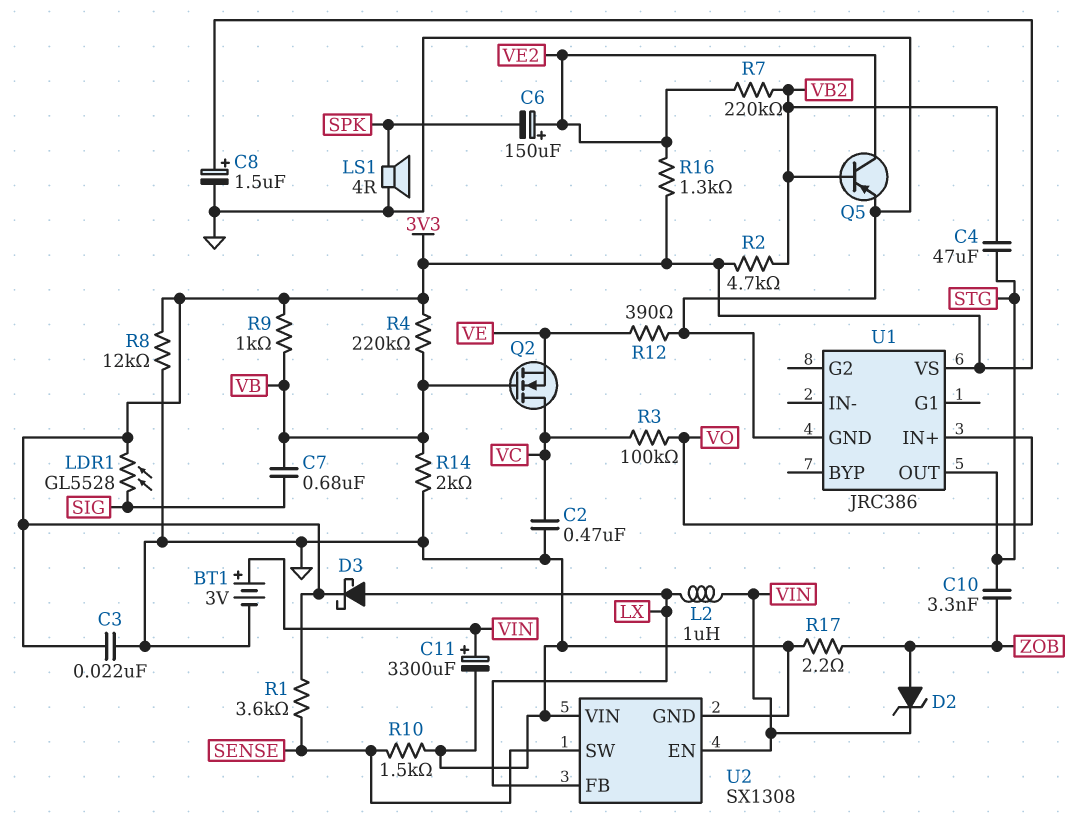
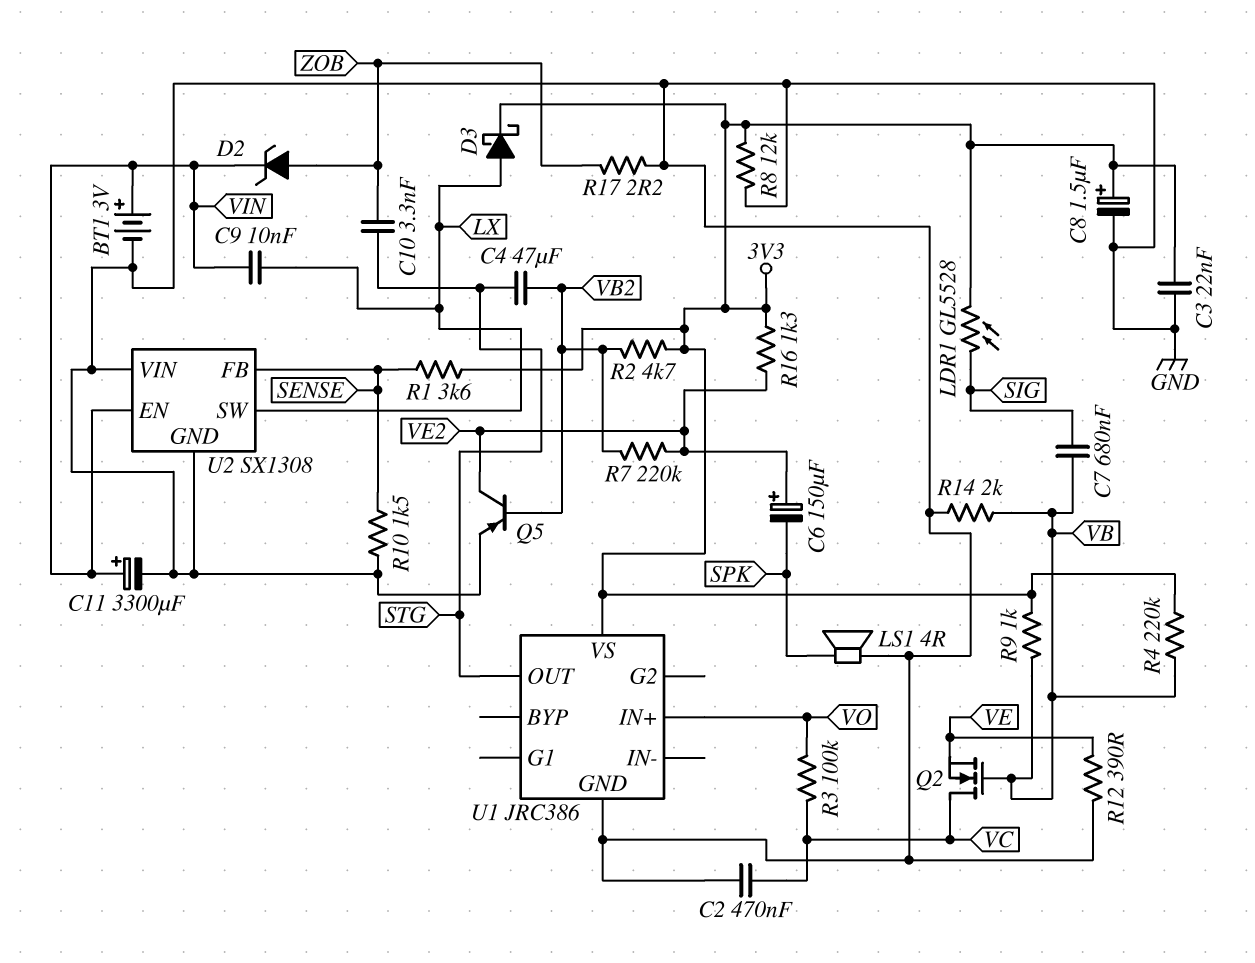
C9: none -> 10nF (LX, VIN)
L2: 1uH (LX, VIN) -> none
U2 pin FB: LX -> SENSE
U2 pin SW: SENSE -> LX

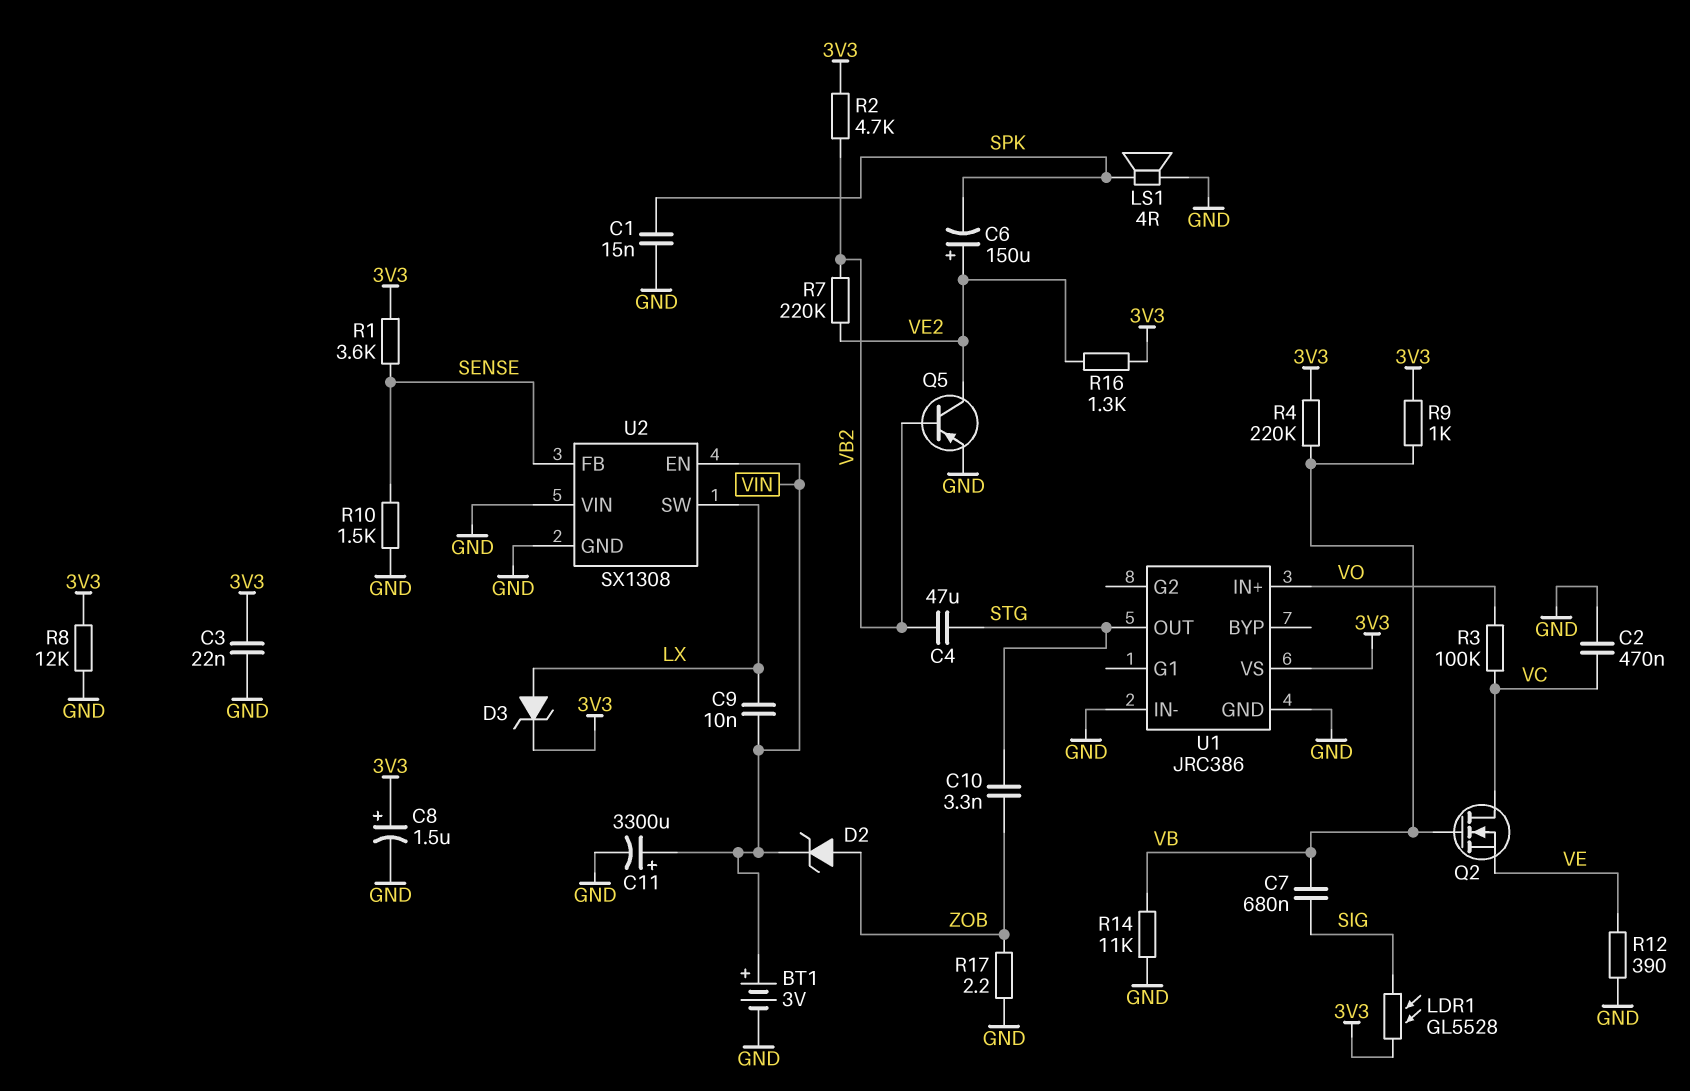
C1: none -> 15nF (GND, SPK)
D3: schottky (A LX, K 3V3) -> zener (A LX, K 3V3)
R14: 2k (GND, VB) -> 11k (GND, VB)
U1 pin IN-: none -> GND

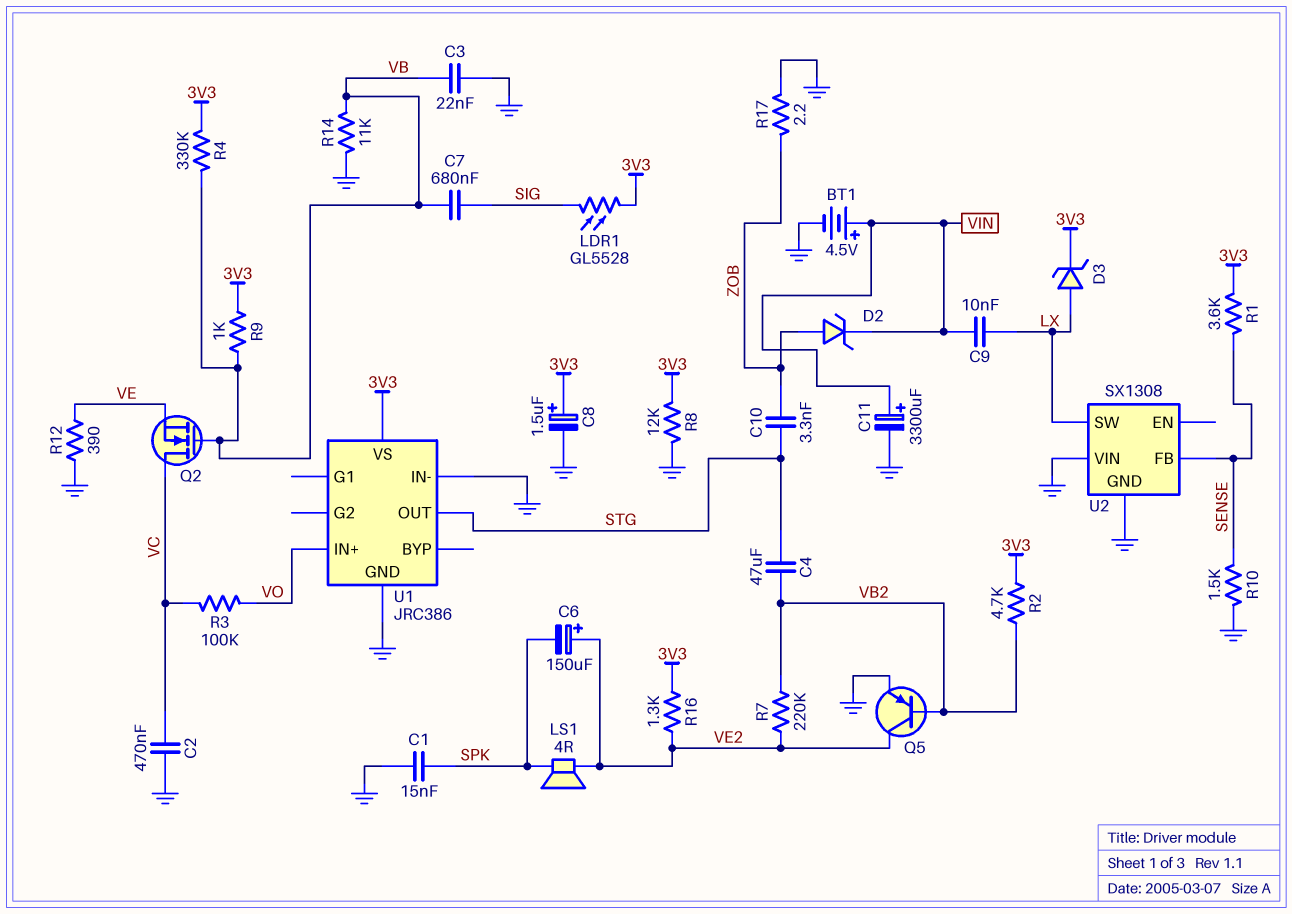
BT1: 3V (plus VIN, minus GND) -> 4.5V (plus VIN, minus GND)
C3: 22nF (3V3, GND) -> 22nF (GND, VB)
LS1: speaker 4R (GND, SPK) -> speaker 4R (SPK, VE2)
R4: 220k (3V3, VB) -> 330k (3V3, VB)
U2 pin EN: VIN -> none

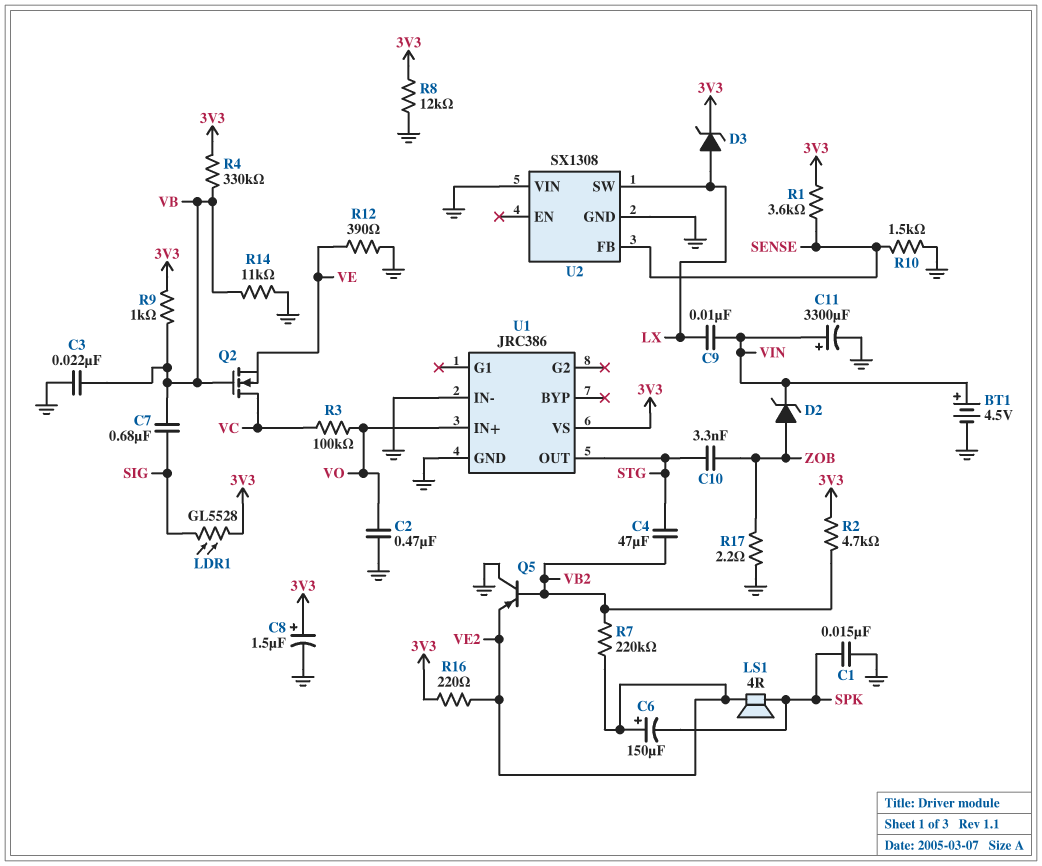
C2: 470nF (GND, VC) -> 470nF (GND, VO)
Q5: PNP (B VB2, C VE2, E GND) -> PNP (B VB2, C GND, E VE2)
R16: 1.3k (3V3, VE2) -> 220 (3V3, VE2)

